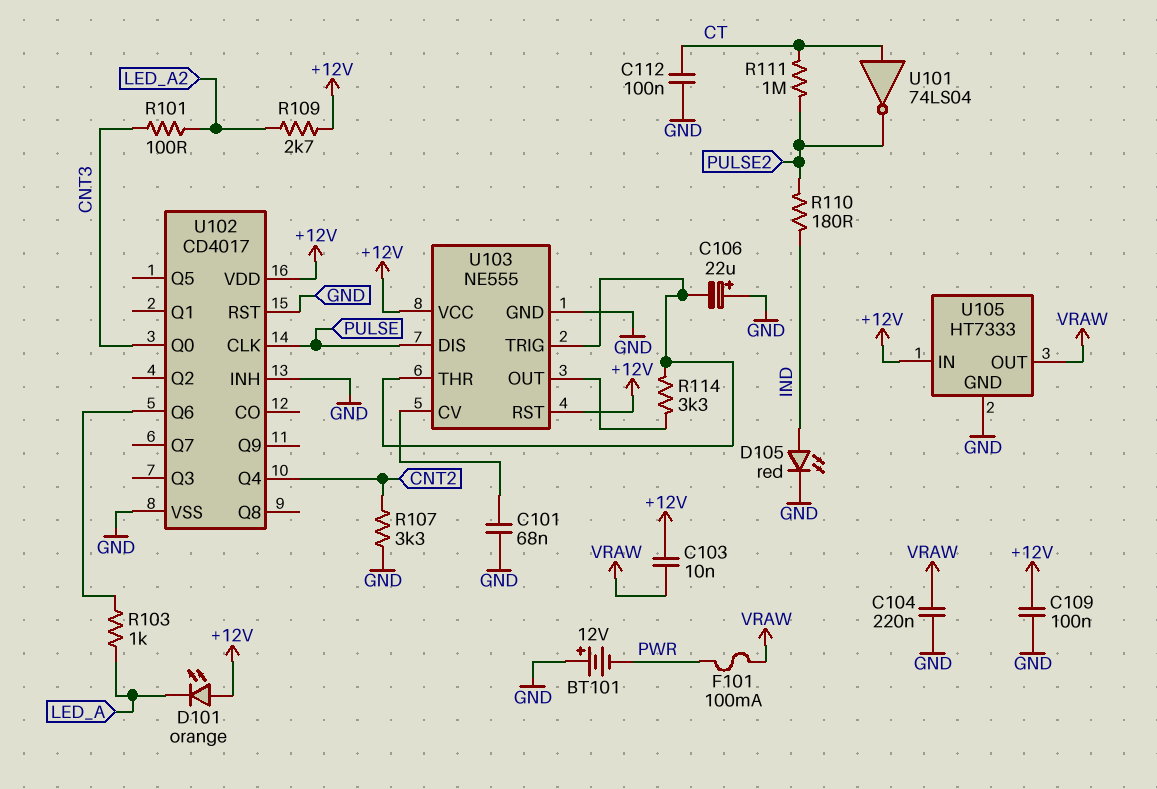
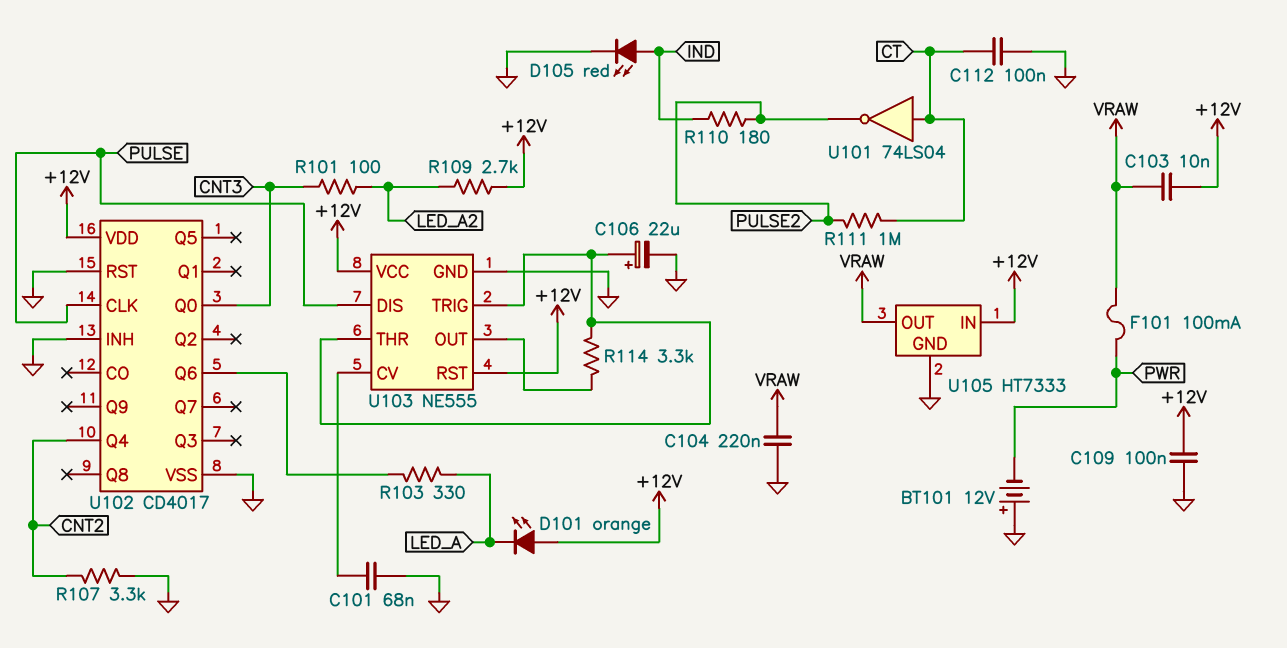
C106: 22uF (plus GND, minus U103/THR) -> 22uF (plus U103/THR, minus GND)
R103: 1k (LED_A, U102/Q6) -> 330 (LED_A, U102/Q6)

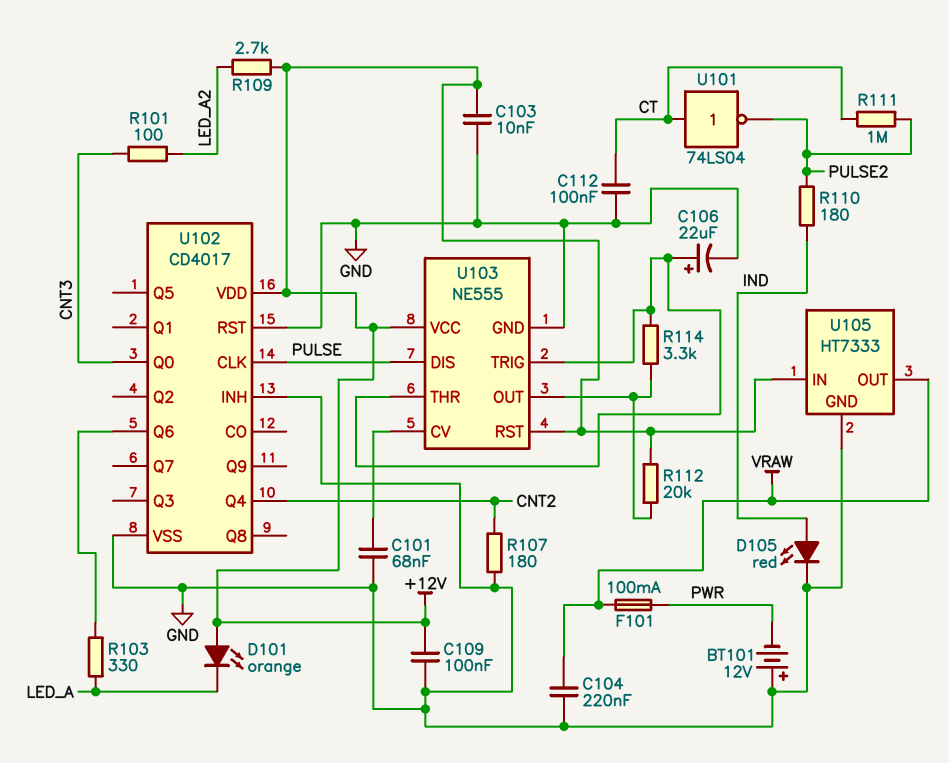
C103: 10nF (+12V, VRAW) -> 10nF (+12V, GND)
R107: 3.3k (CNT2, GND) -> 180 (CNT2, GND)
R112: none -> 20k (+12V, U103/OUT)

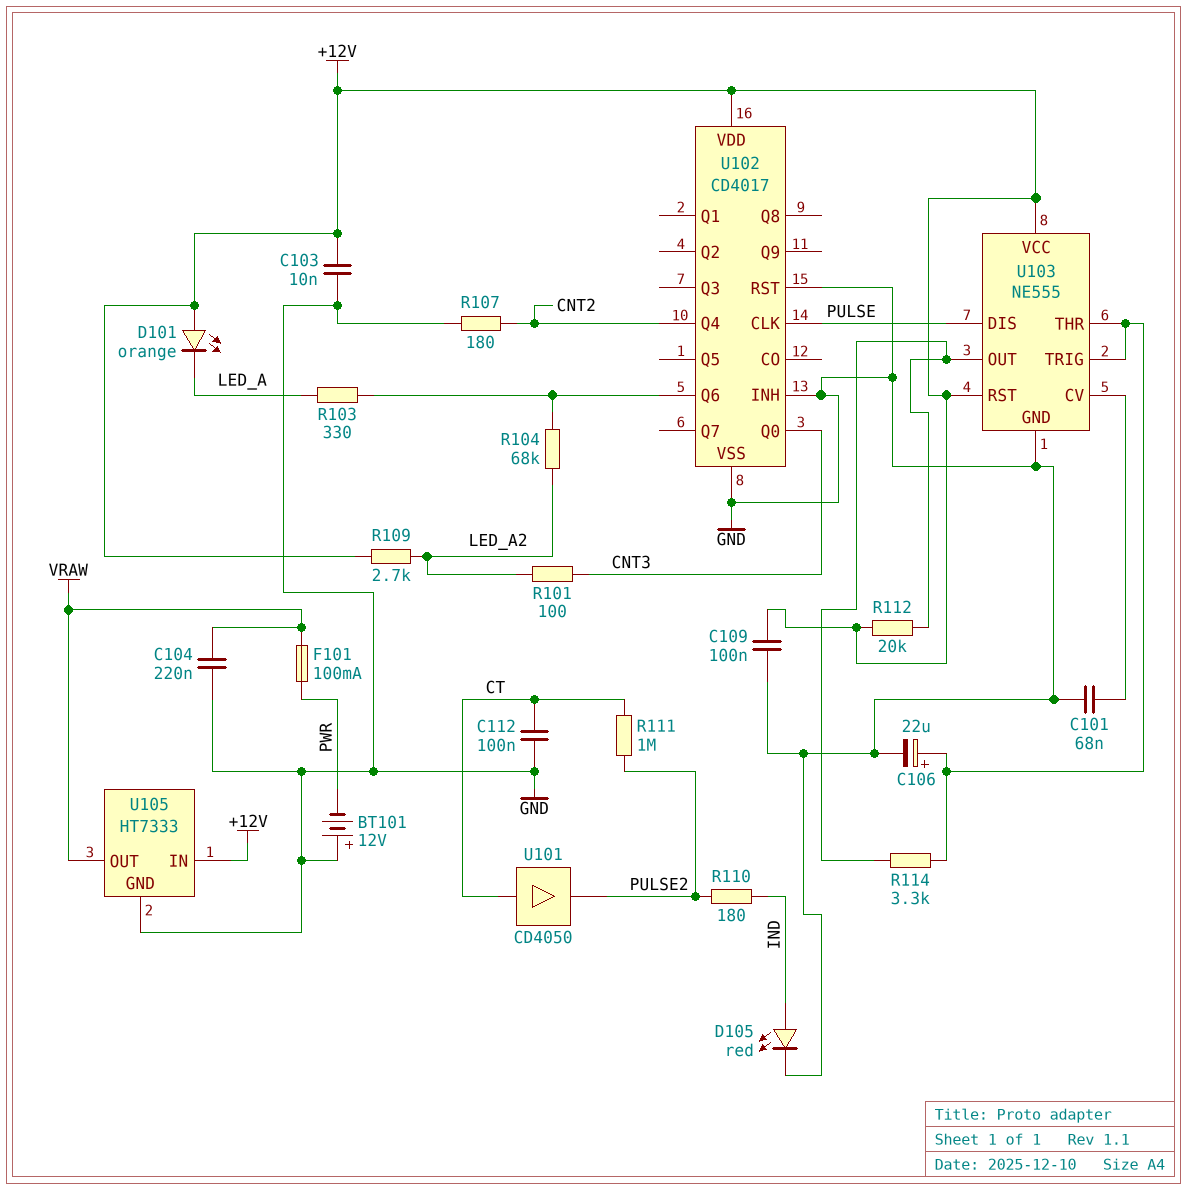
R104: none -> 68k (LED_A2, U102/Q6)
U101: NOT 74LS04 (in CT, out PULSE2) -> buffer CD4050 (in CT, out PULSE2)

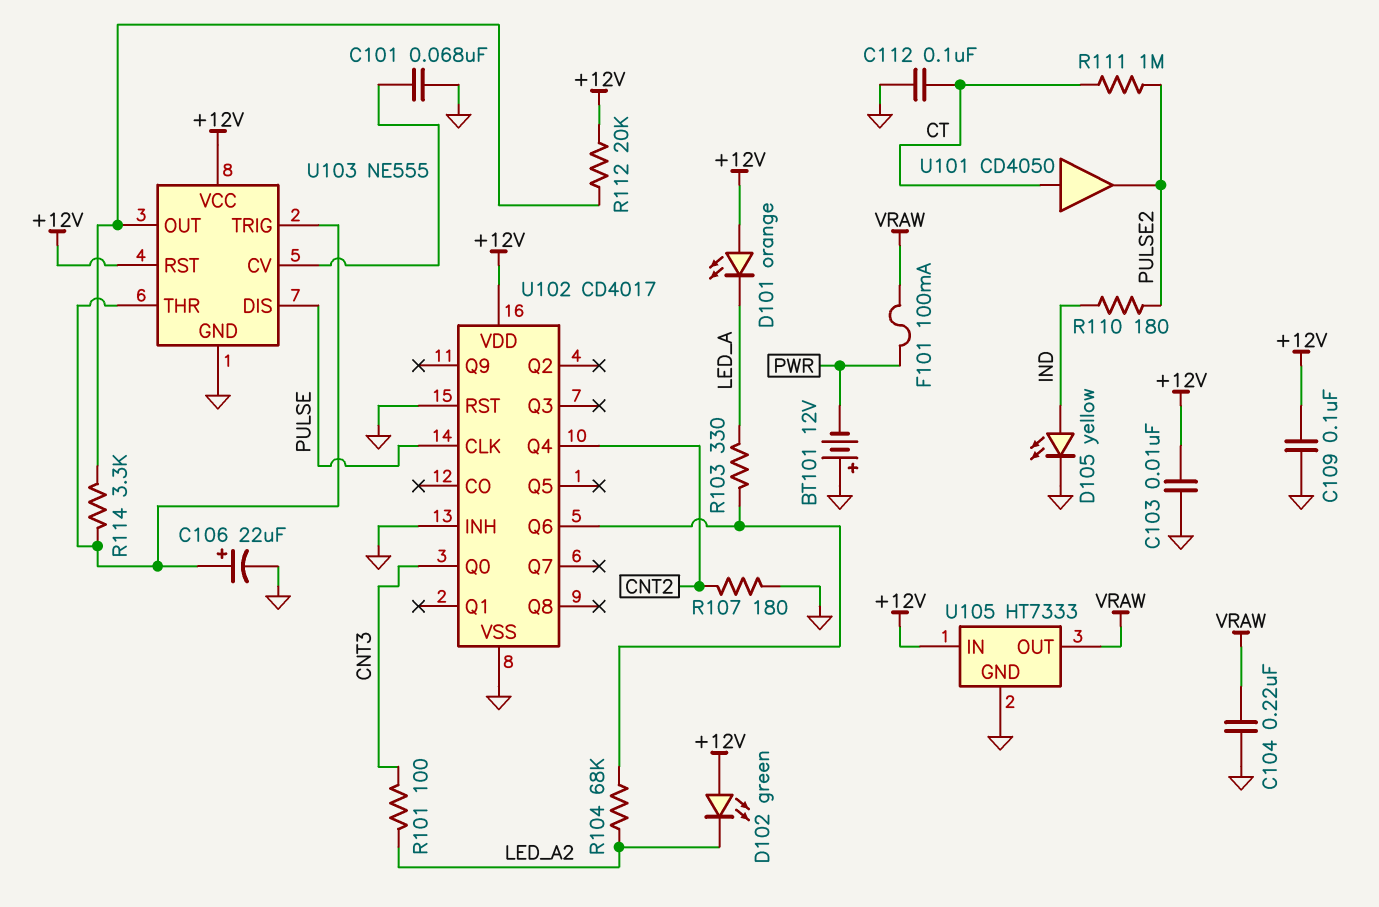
D102: none -> LED green (A +12V, K LED_A2)
D105: LED red (A IND, K GND) -> LED yellow (A IND, K GND)
R109: 2.7k (+12V, LED_A2) -> none

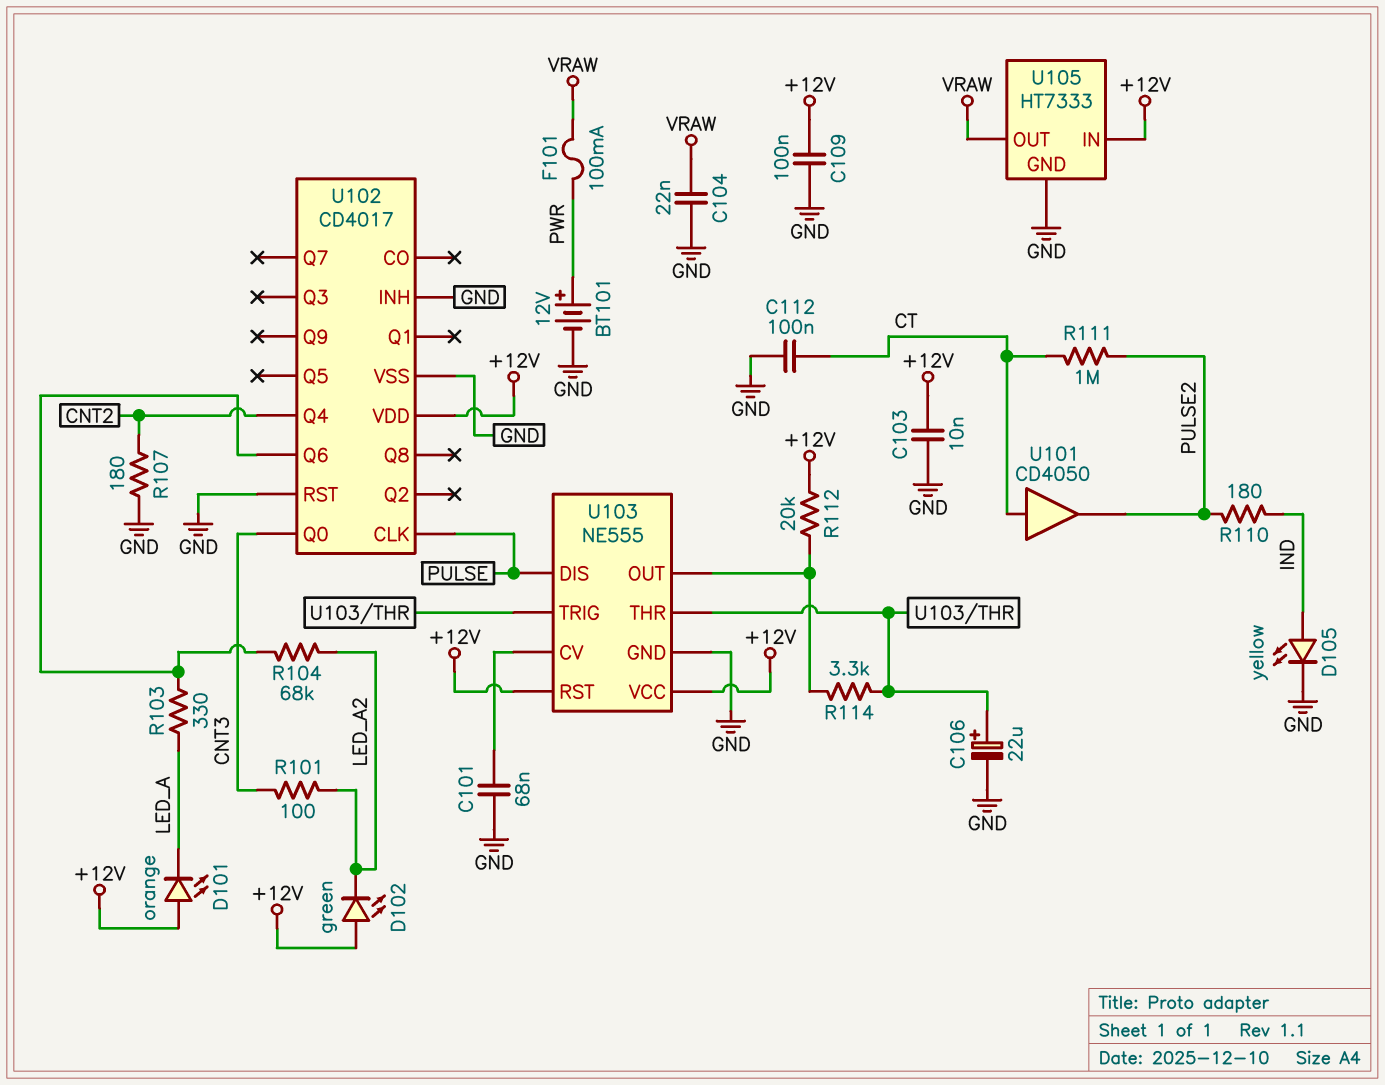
BT101: 12V (plus GND, minus PWR) -> 12V (plus PWR, minus GND)
C104: 220nF (GND, VRAW) -> 22nF (GND, VRAW)

